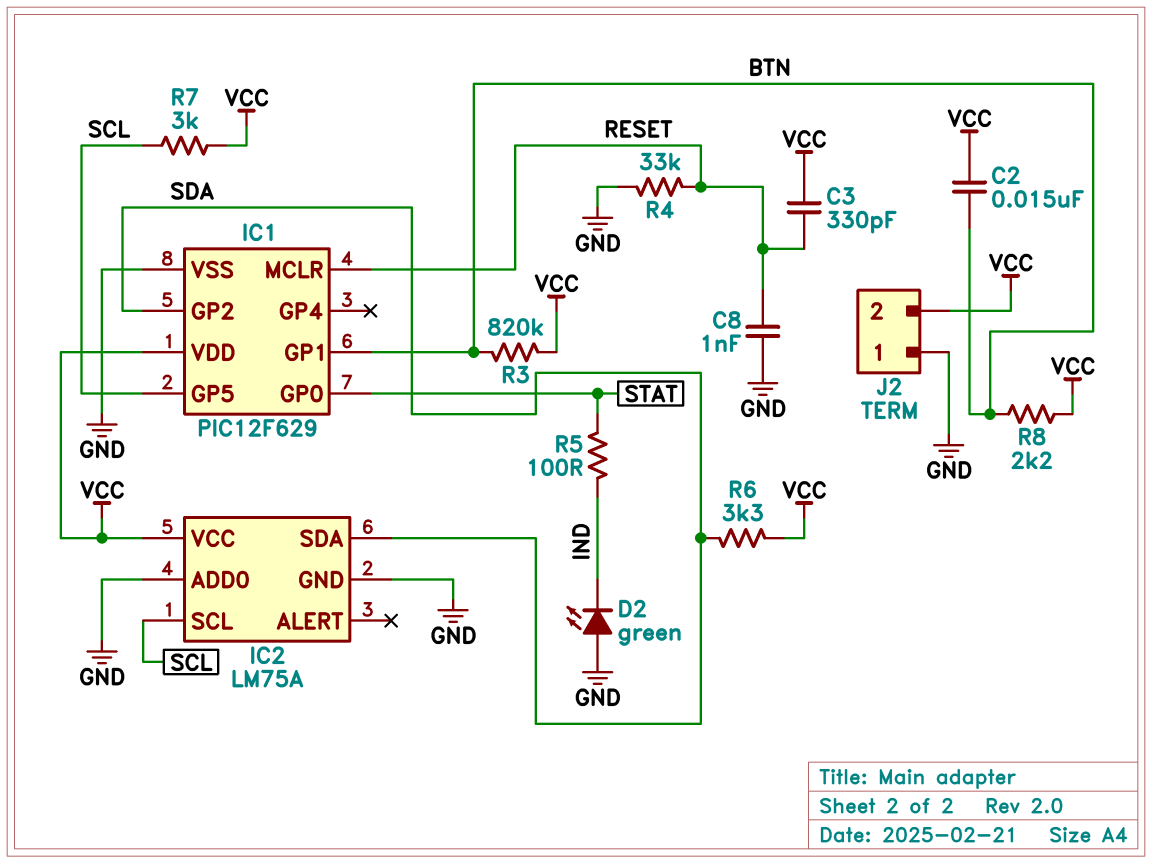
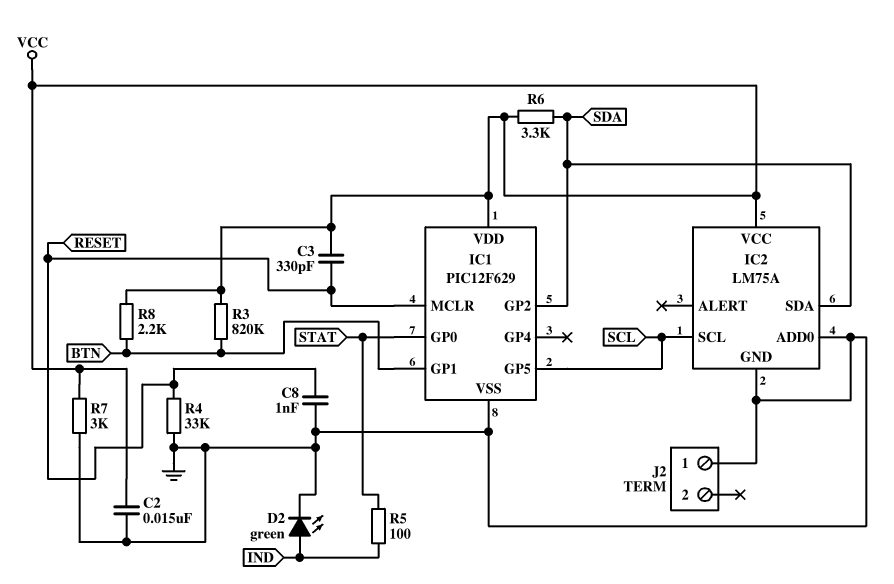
C2: 15nF (BTN, VCC) -> 15nF (GND, VCC)
D2: LED green (A GND, K IND) -> LED green (A IND, K GND)
J2 pin 2: VCC -> none
R7: 3k (SCL, VCC) -> 3k (GND, VCC)

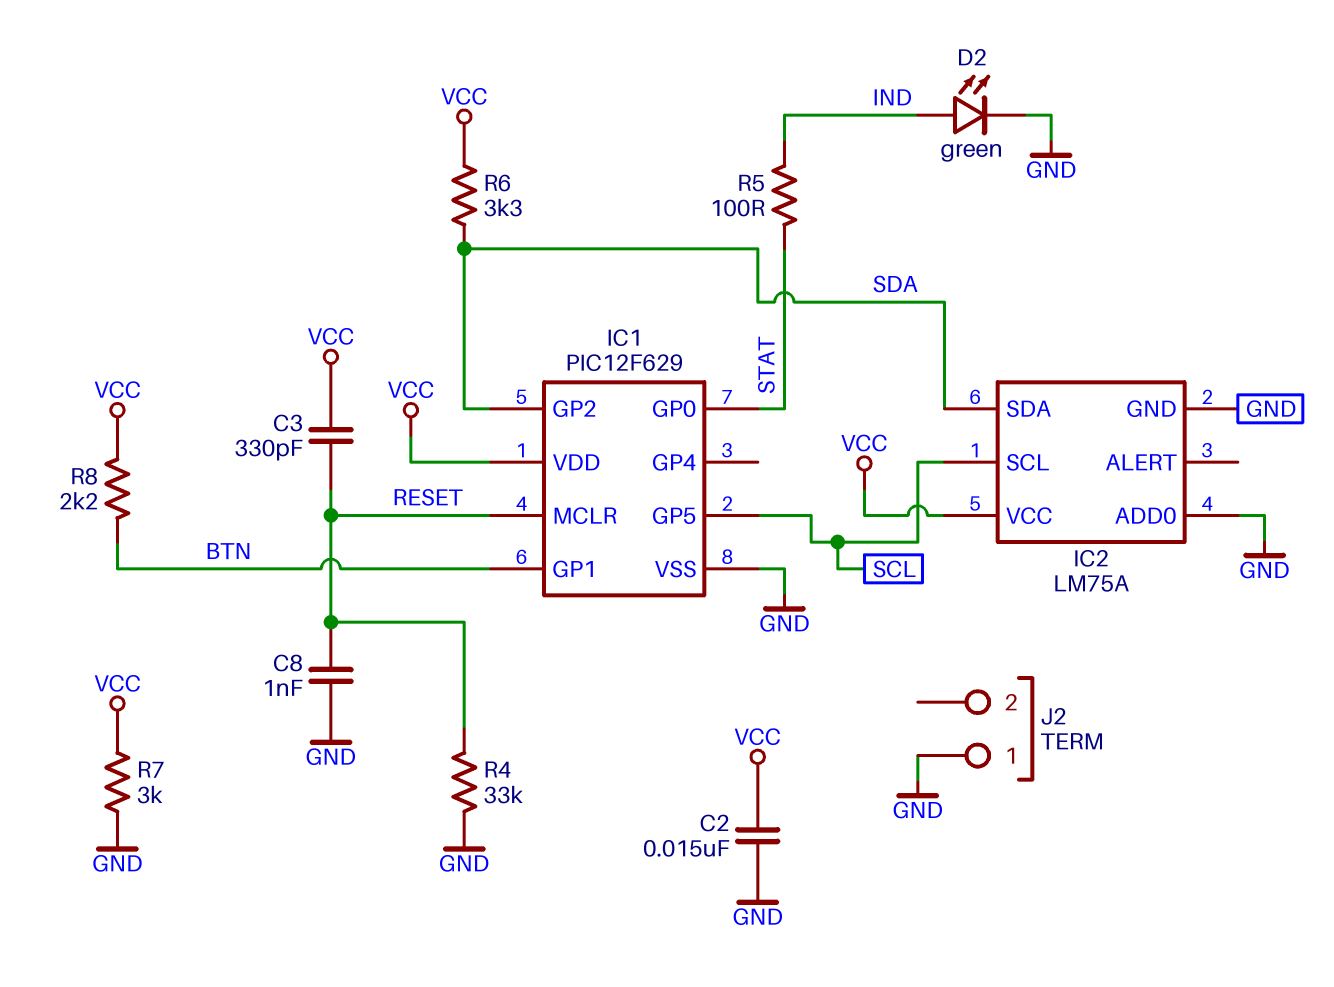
R3: 820k (BTN, VCC) -> none

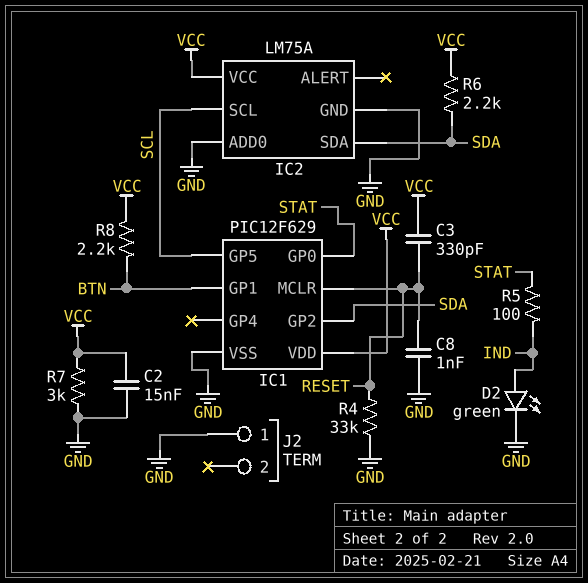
R6: 3.3k (SDA, VCC) -> 2.2k (SDA, VCC)

